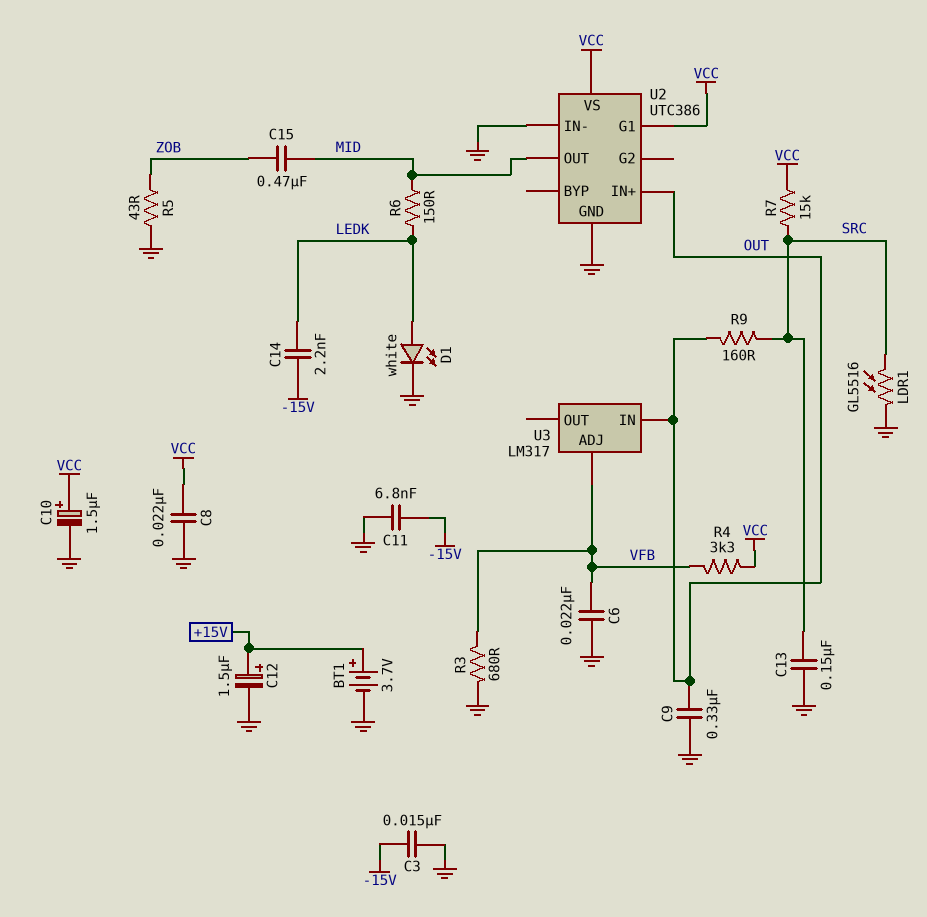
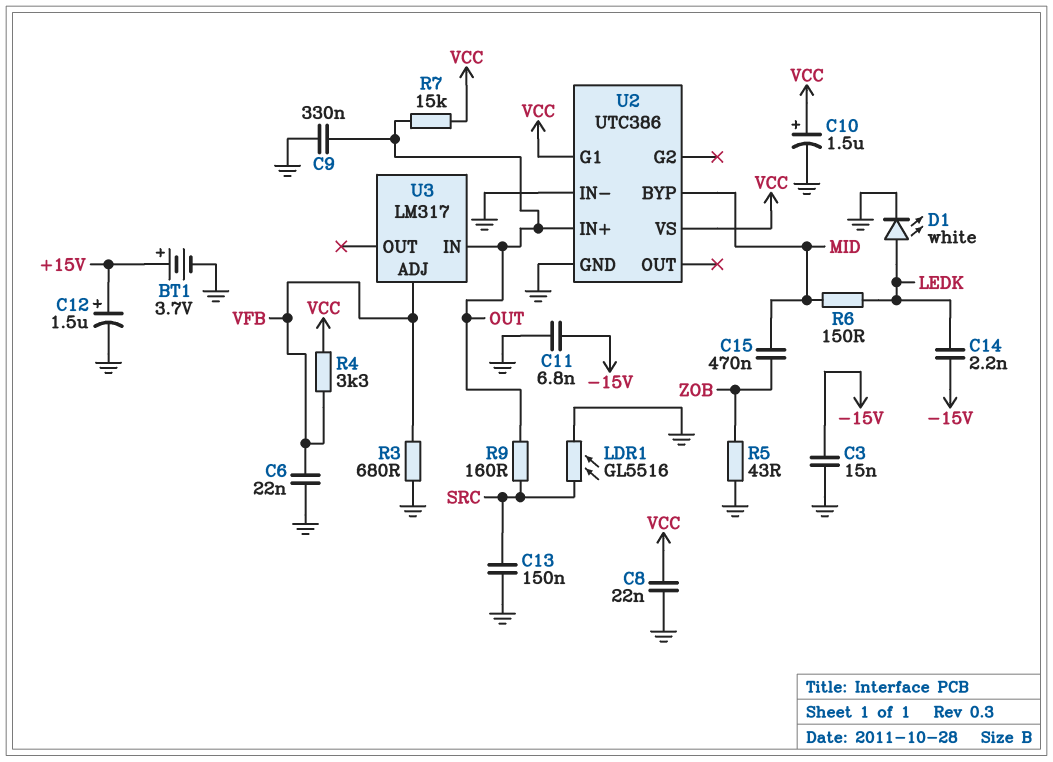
R7: 15k (SRC, VCC) -> 15k (OUT, VCC)
U2 pin BYP: none -> MID
U2 pin OUT: MID -> none

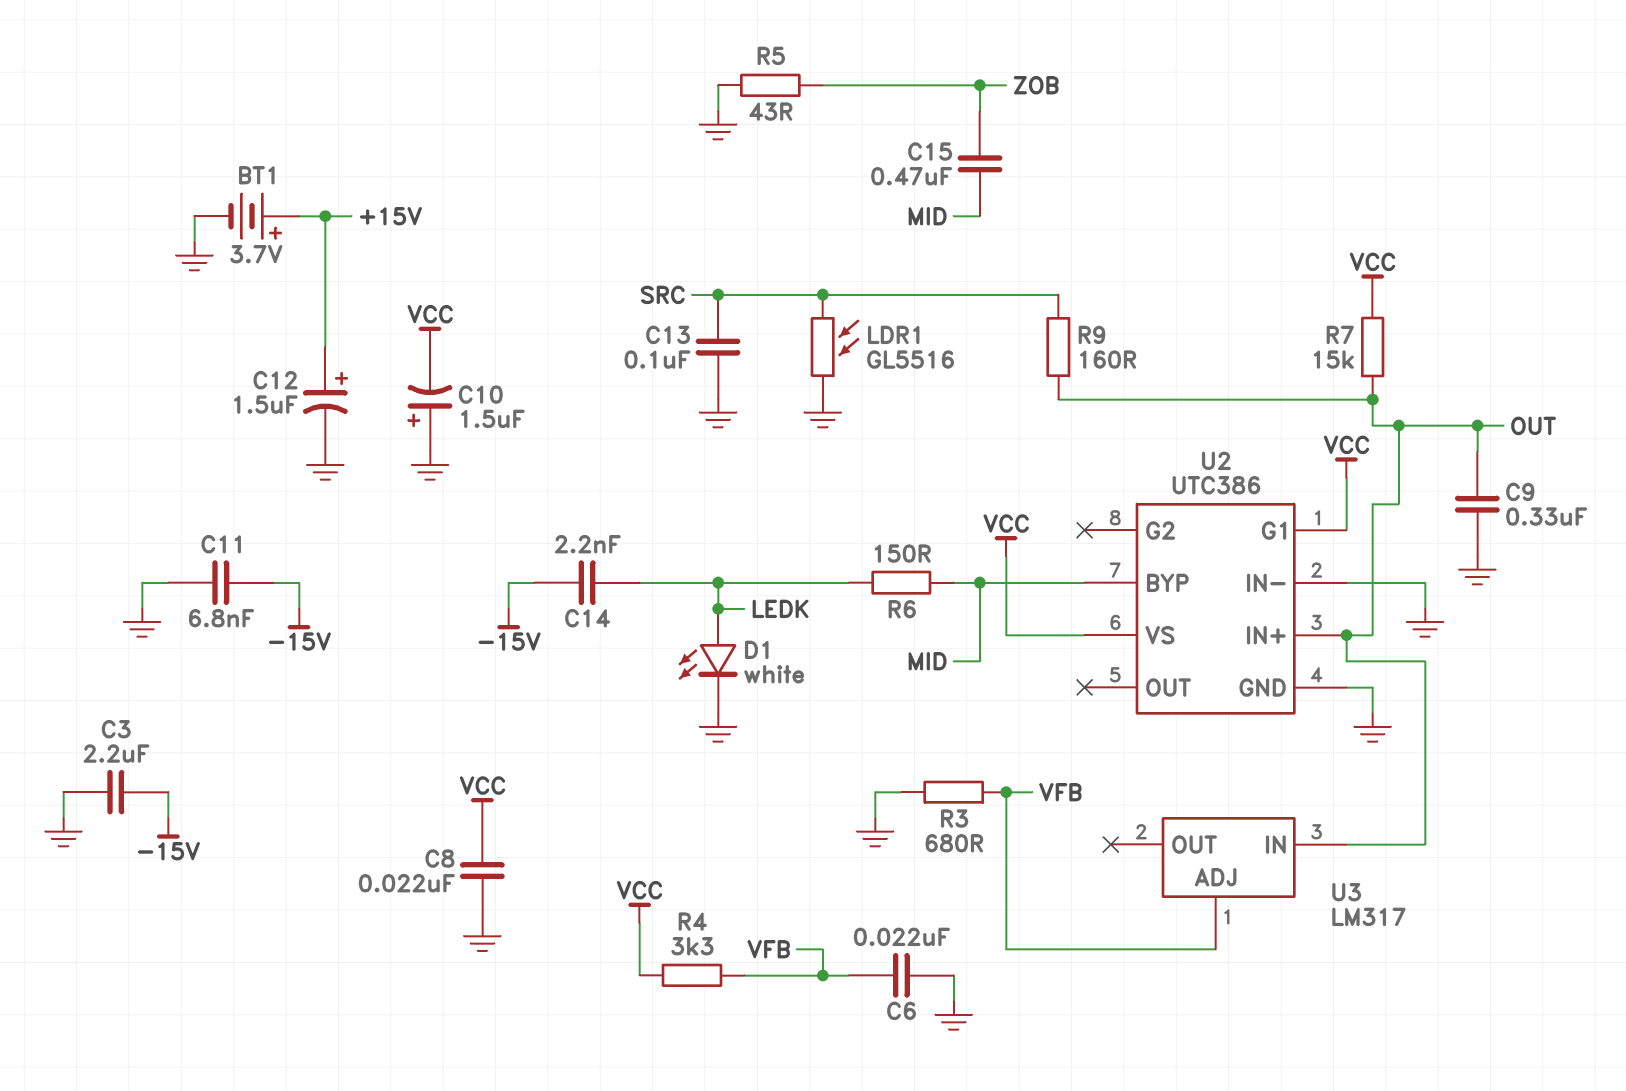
C3: 15nF (-15V, GND) -> 2.2uF (-15V, GND)
C10: 1.5uF (plus VCC, minus GND) -> 1.5uF (plus GND, minus VCC)
C13: 150nF (GND, SRC) -> 100nF (GND, SRC)

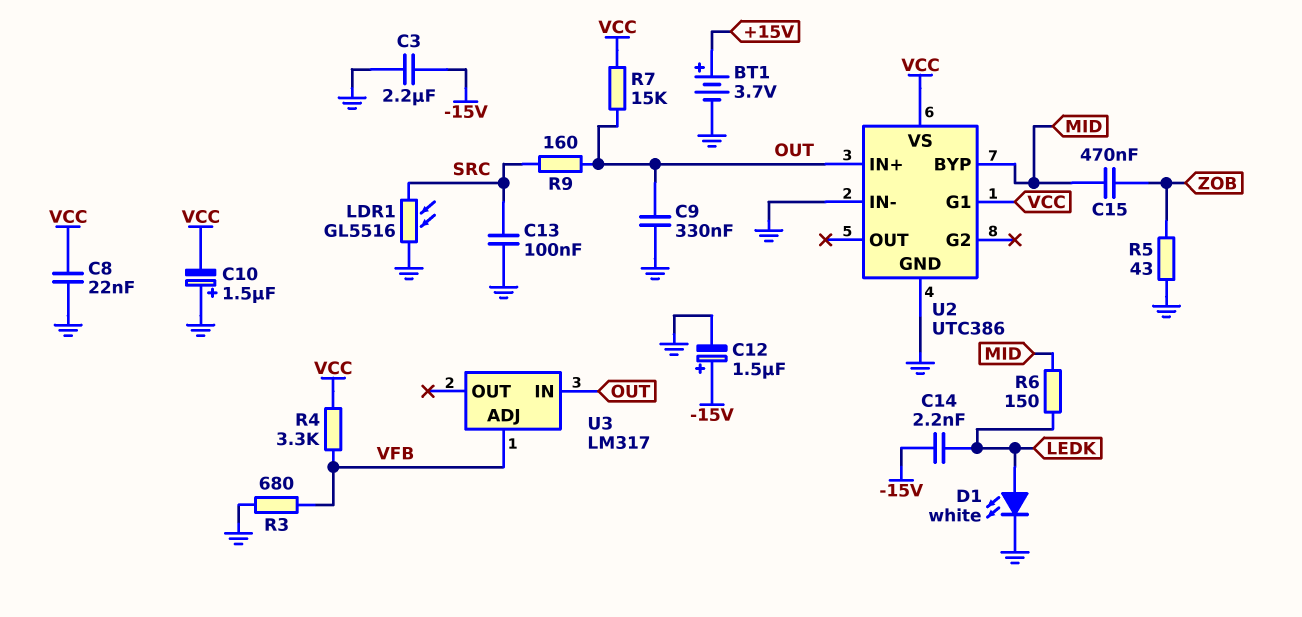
C6: 22nF (GND, VFB) -> none
C11: 6.8nF (-15V, GND) -> none
C12: 1.5uF (plus +15V, minus GND) -> 1.5uF (plus -15V, minus GND)

